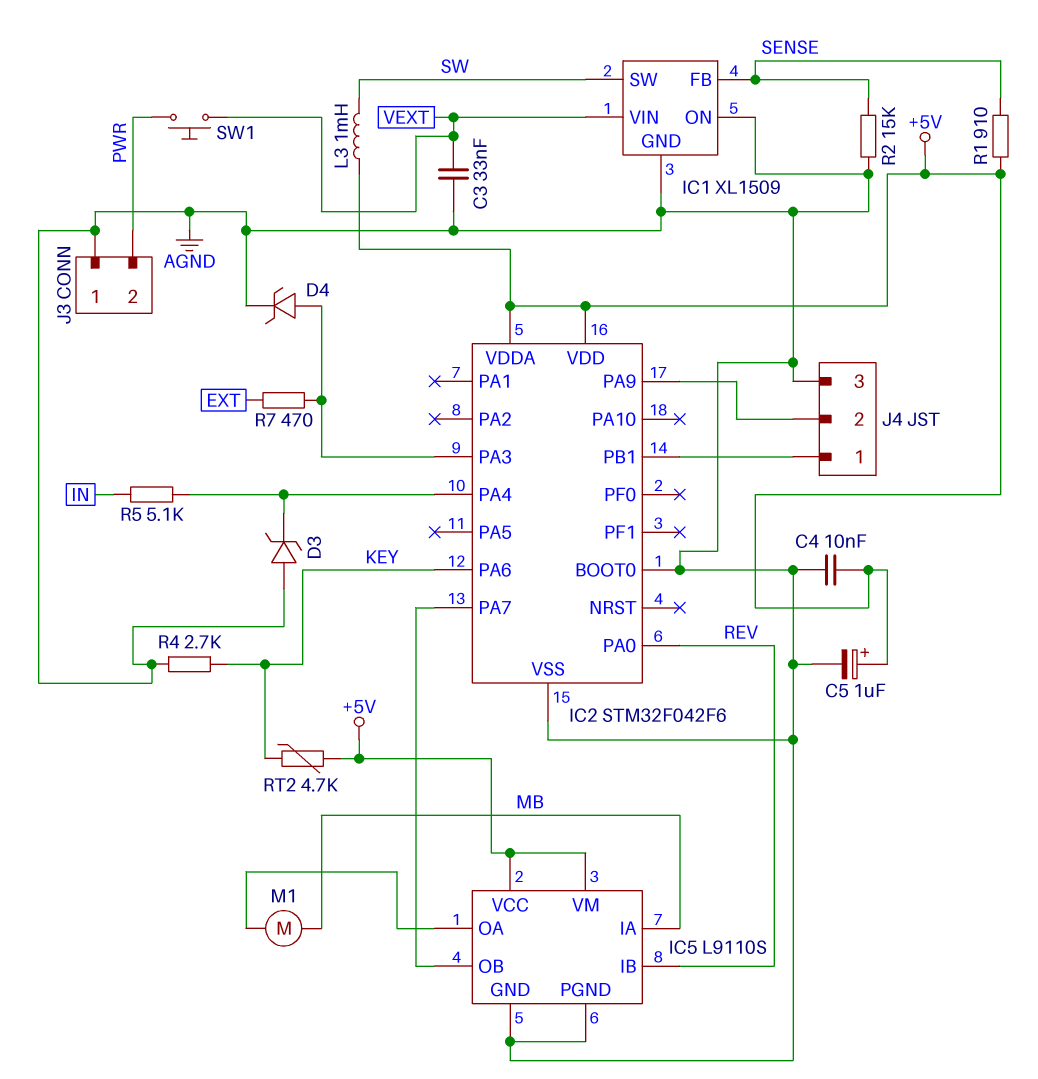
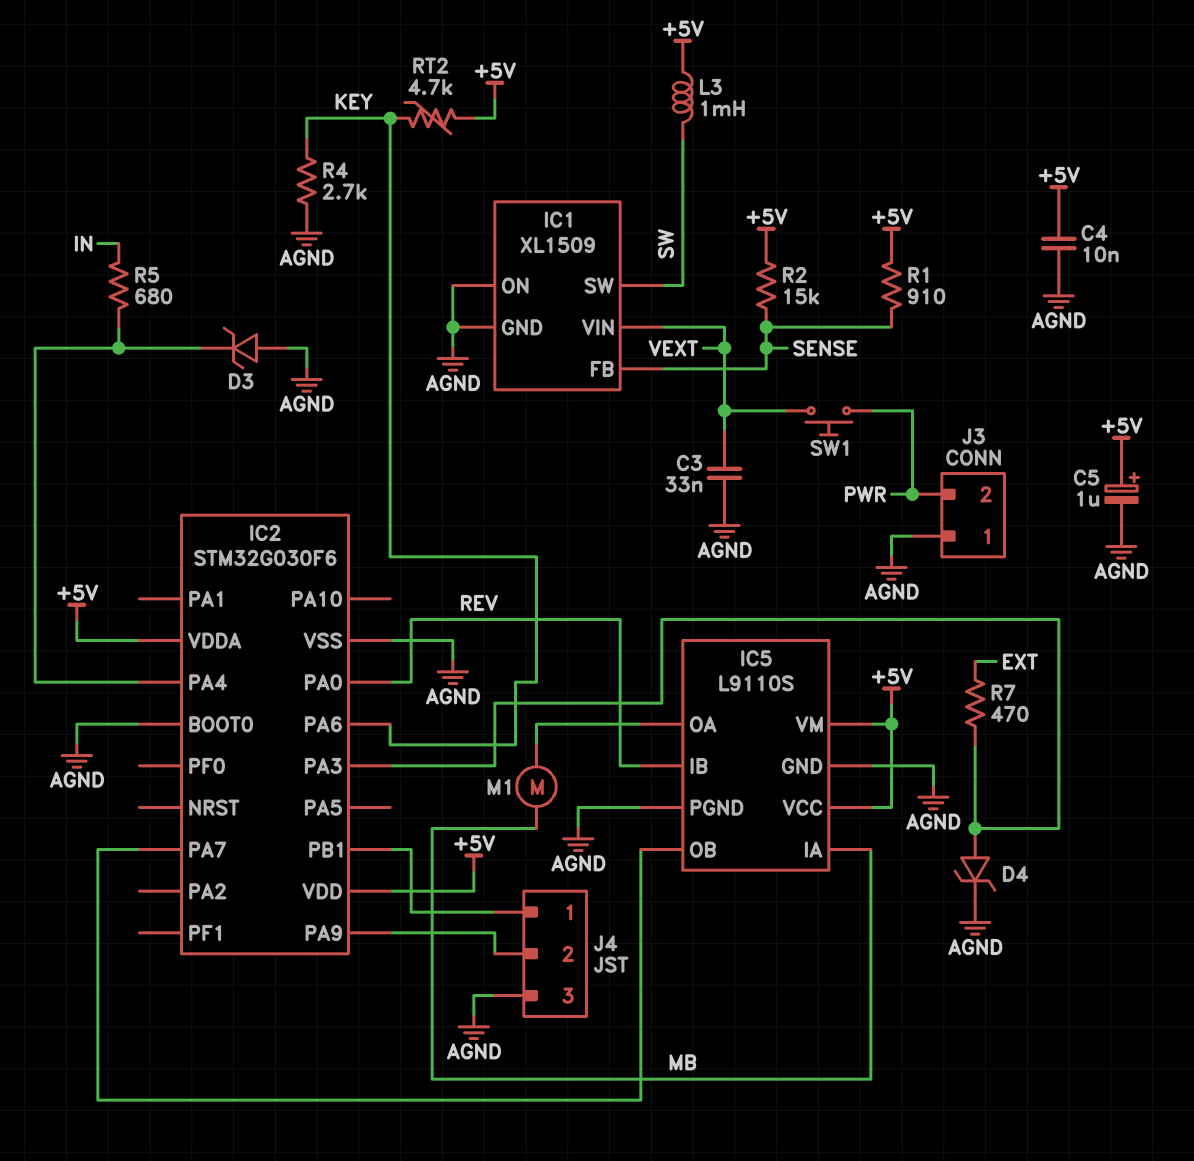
IC2: STM32F042F6 -> STM32G030F6
R2: 15k (AGND, SENSE) -> 15k (+5V, SENSE)
R5: 5.1k (IC2/PA4, IN) -> 680 (IC2/PA4, IN)

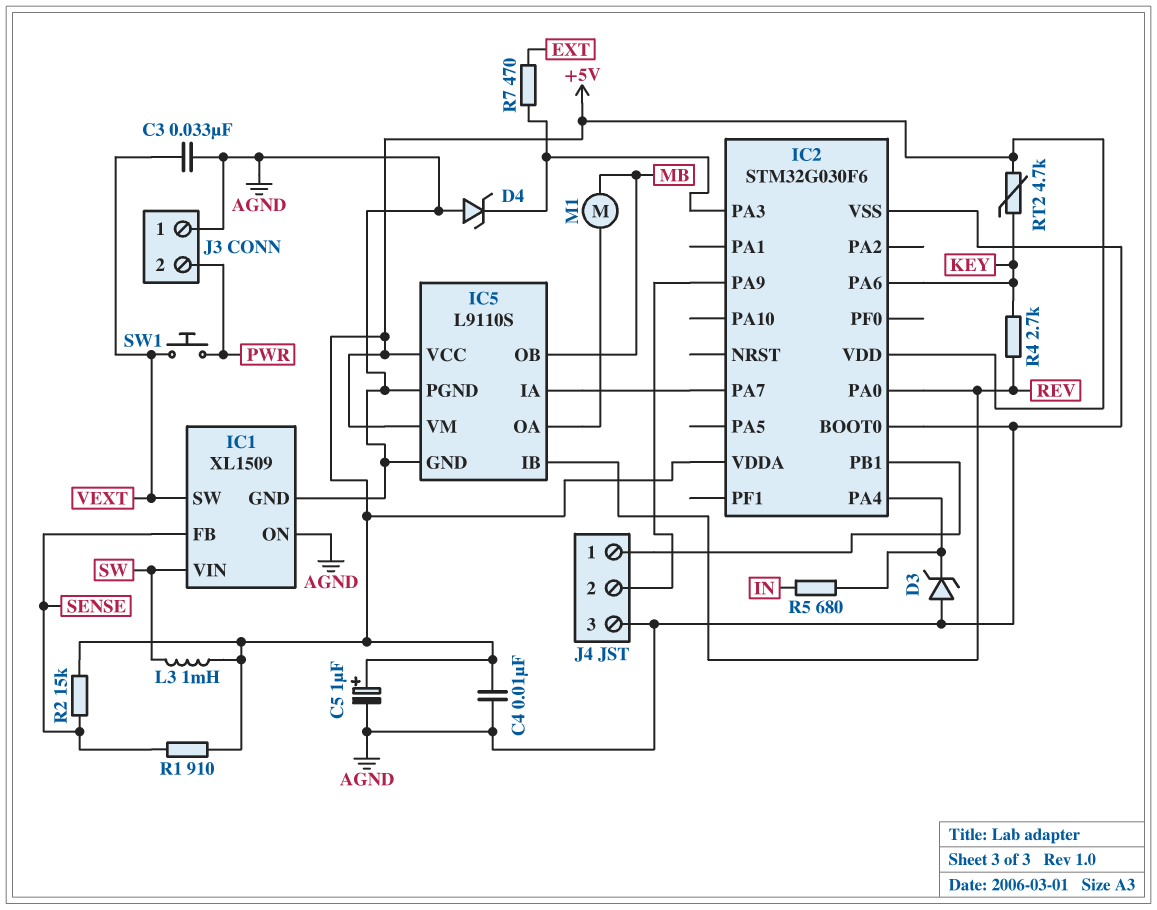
D4: zener (A IC2/PA3, K AGND) -> zener (A AGND, K IC2/PA3)
IC1 pin SW: SW -> VEXT
IC1 pin VIN: VEXT -> SW
IC5 pin IA: MB -> IC2/PA7
IC5 pin OB: IC2/PA7 -> MB
R4: 2.7k (AGND, KEY) -> 2.7k (KEY, REV)

